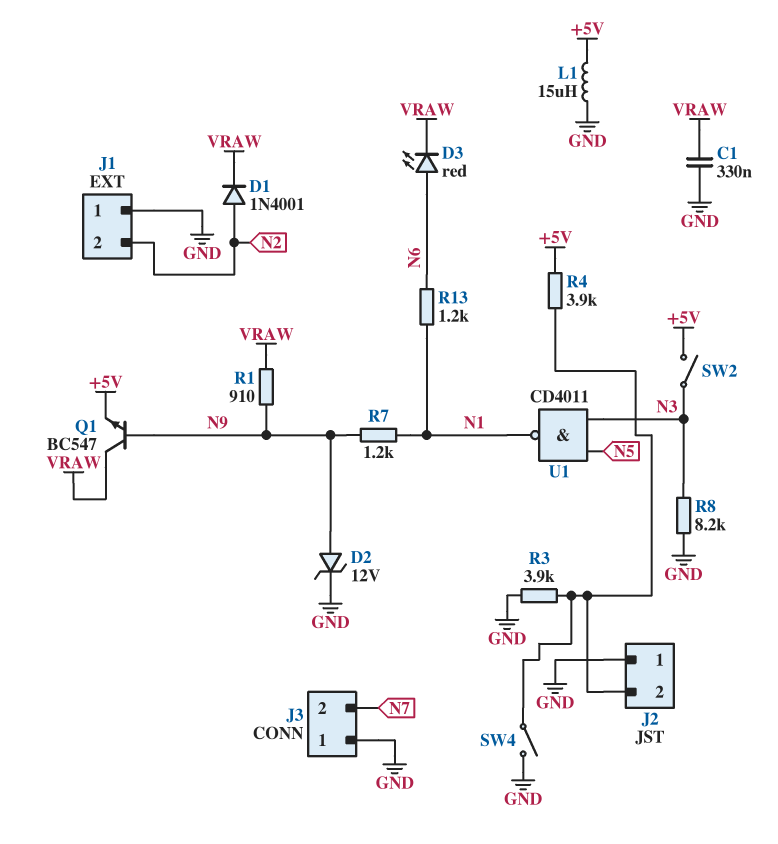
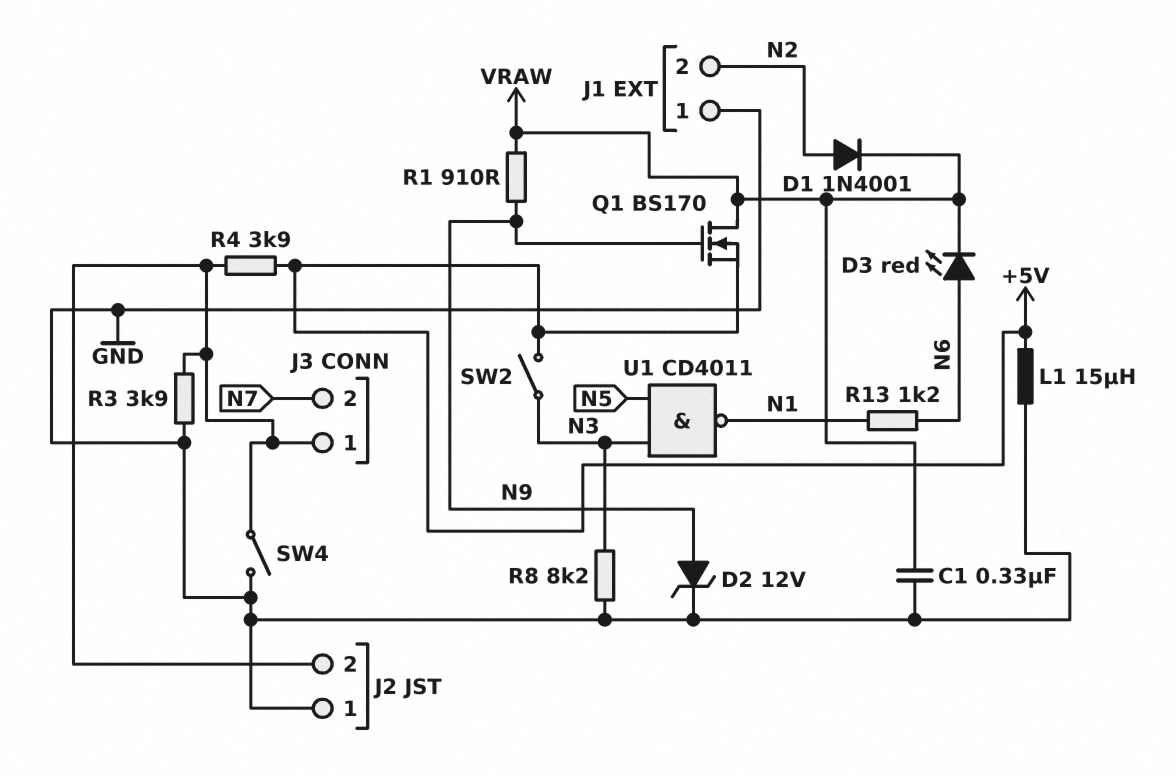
J3 pin 1: GND -> J2/2
Q1: NPN BC547 (B N9, C VRAW, E +5V) -> NMOS BS170 (G N9, D VRAW, S +5V)
R7: 1.2k (N1, N9) -> none

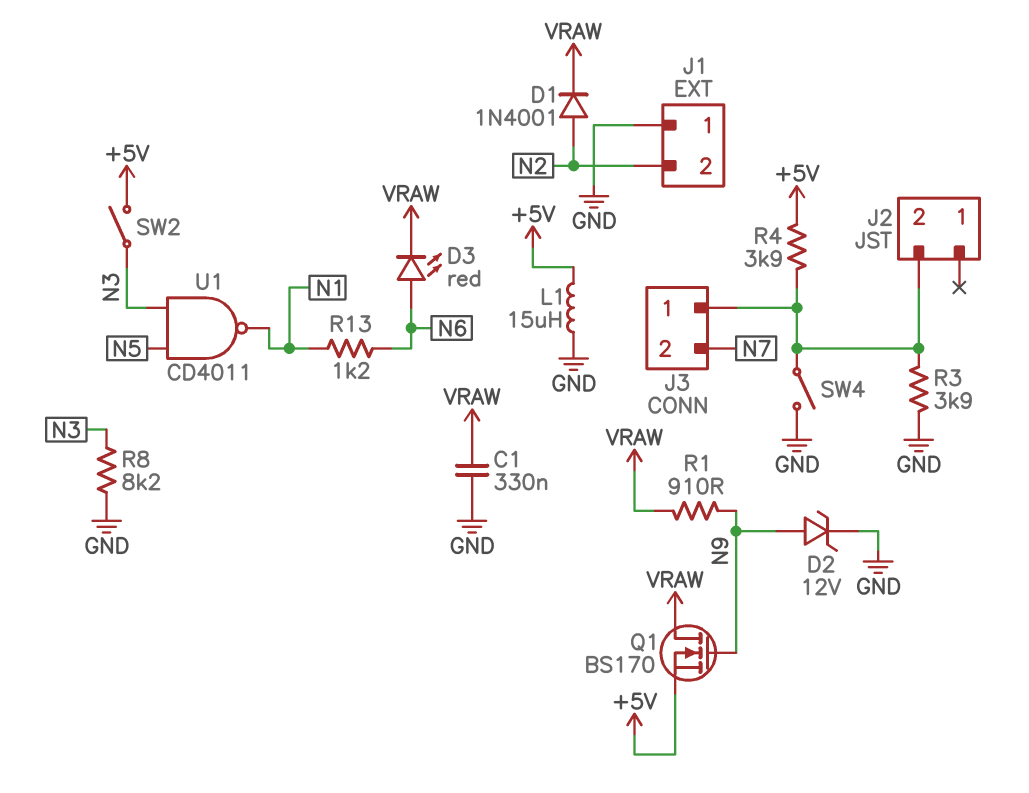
J2 pin 1: GND -> none

